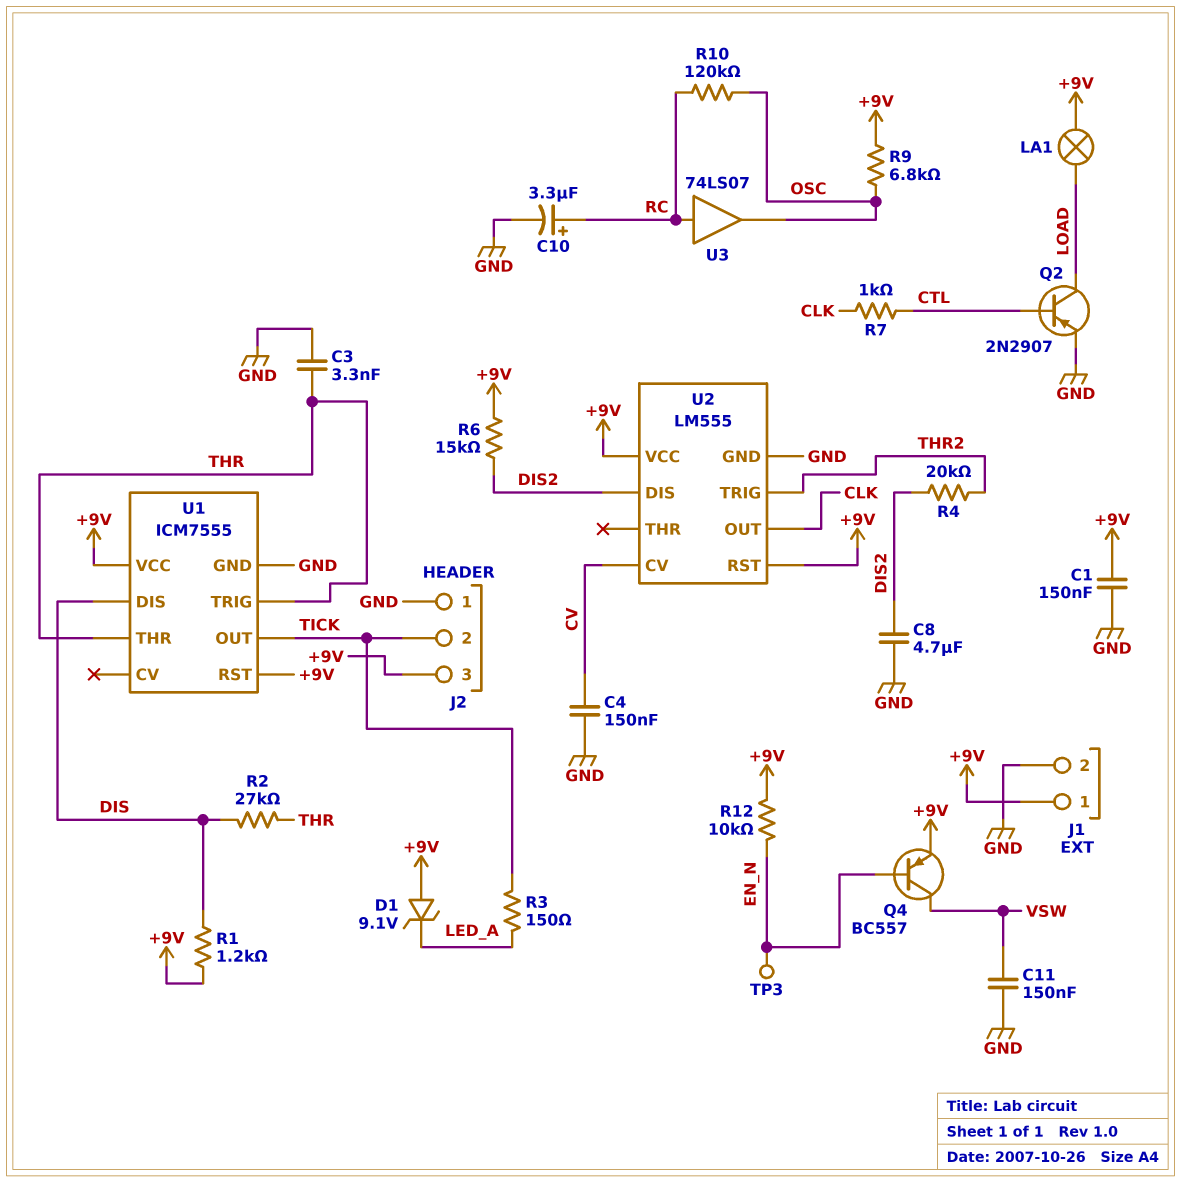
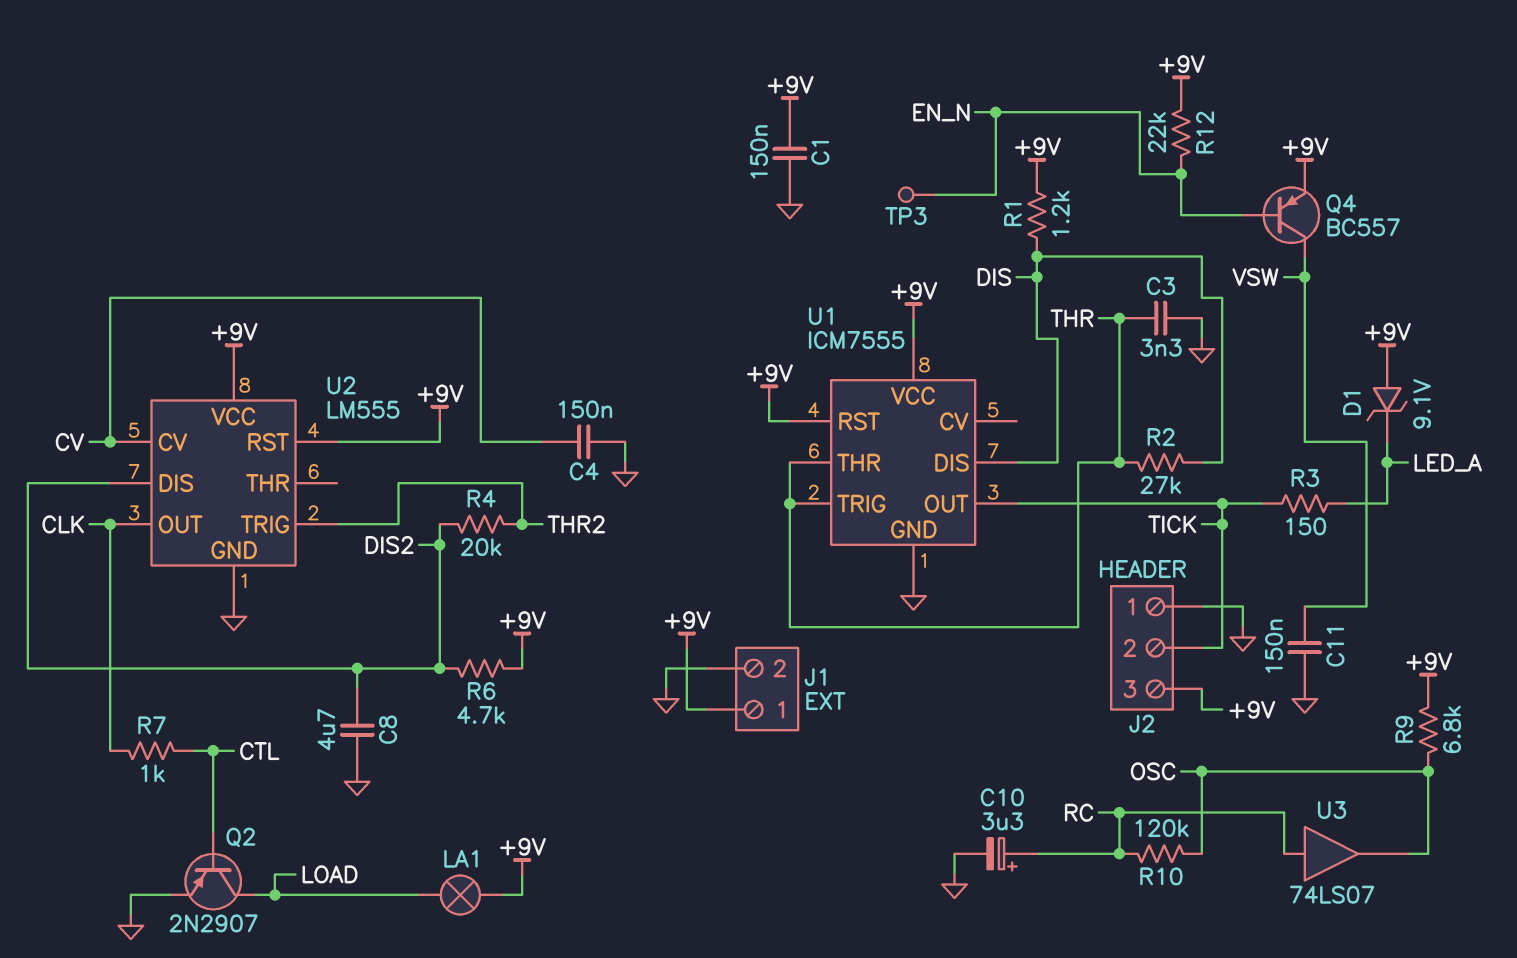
R6: 15k (+9V, DIS2) -> 4.7k (+9V, DIS2)
R12: 10k (+9V, EN_N) -> 22k (+9V, EN_N)

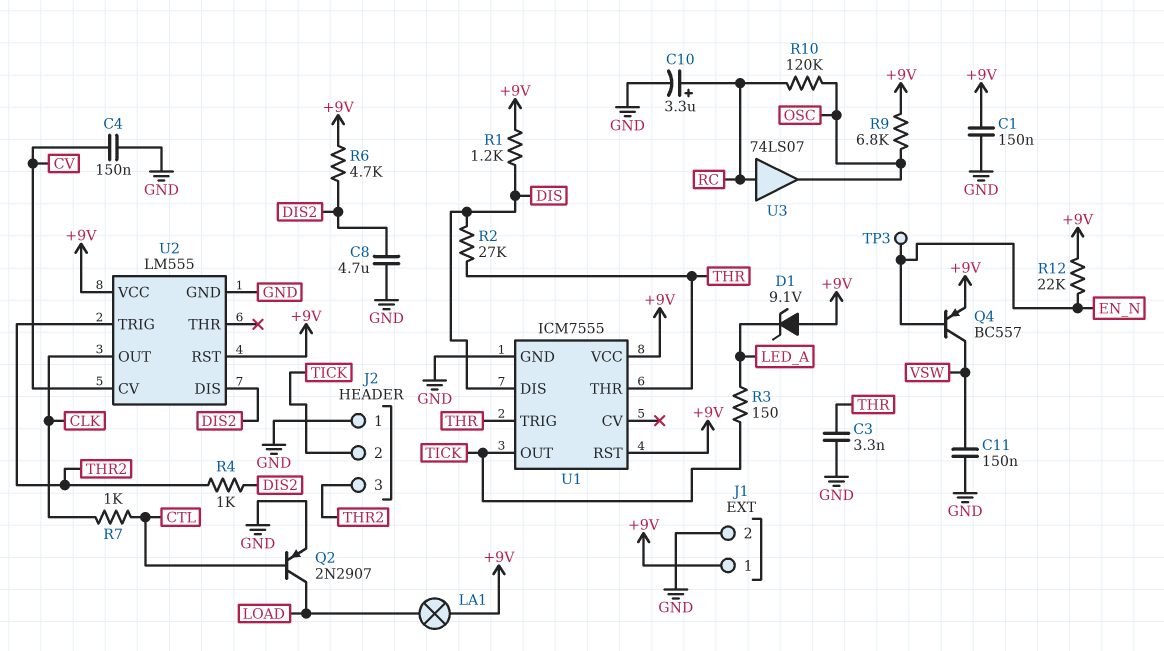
J2 pin 3: +9V -> THR2
R4: 20k (DIS2, THR2) -> 1k (DIS2, THR2)

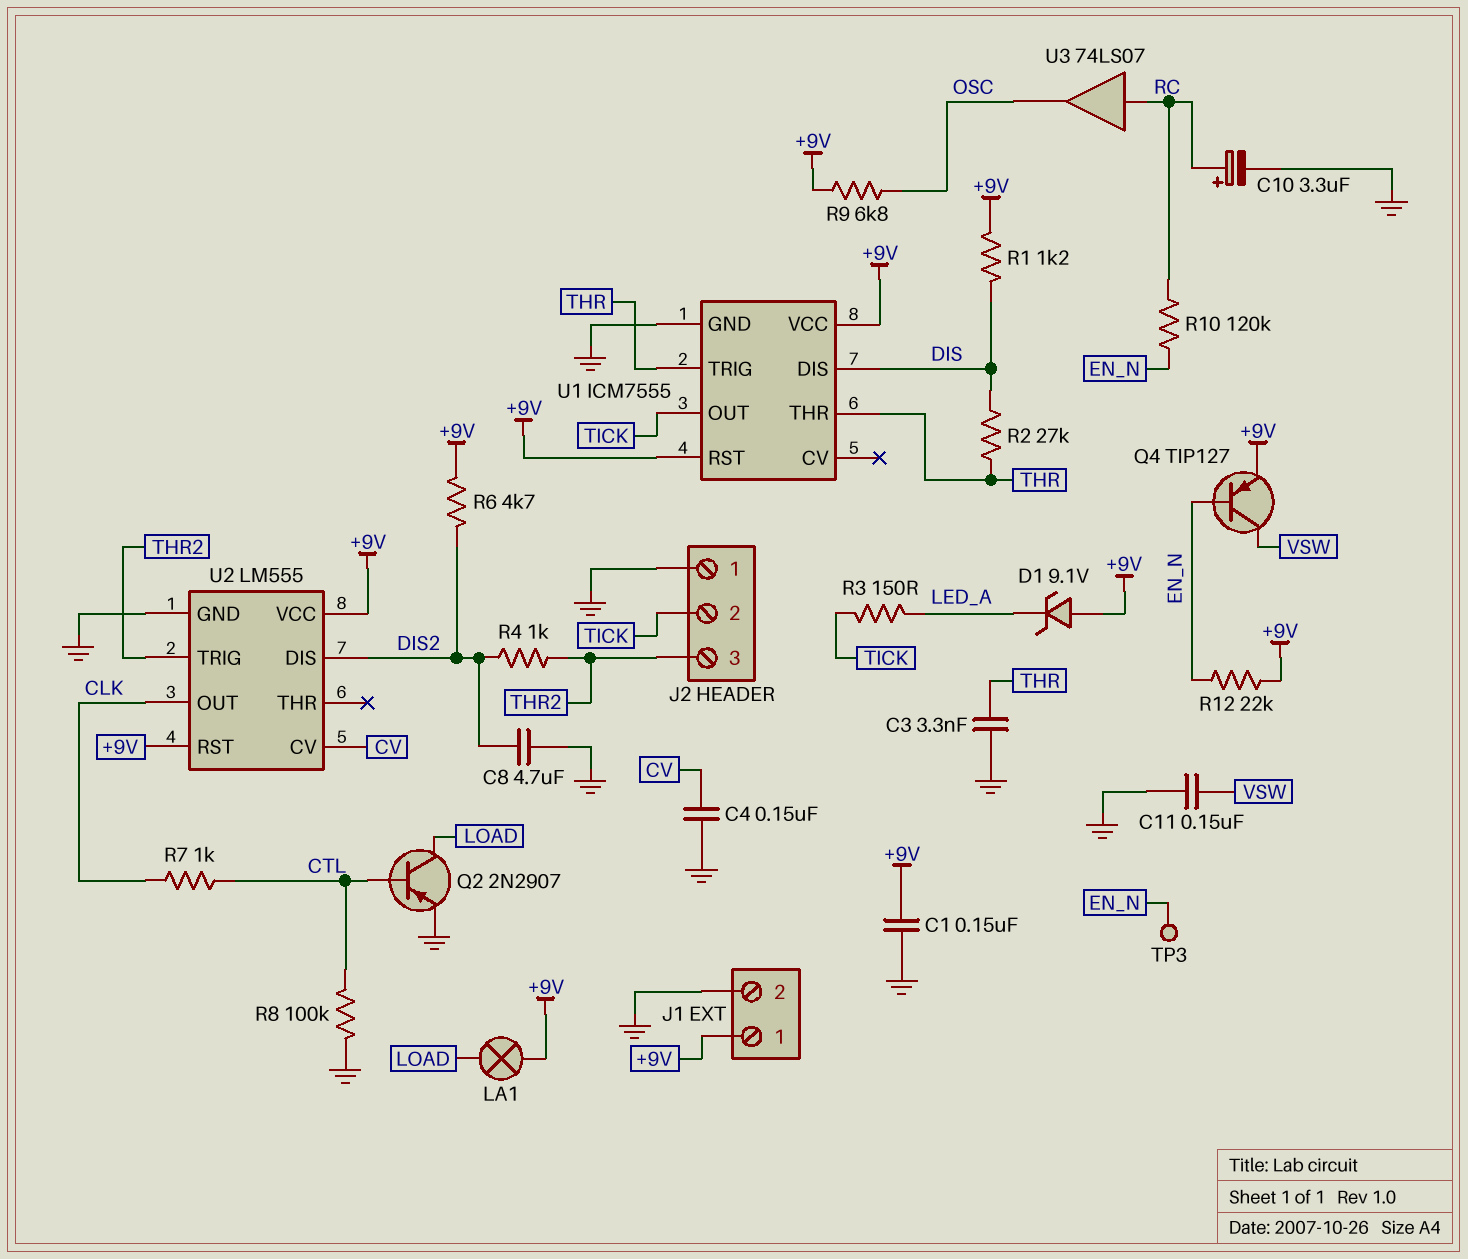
Q4: PNP BC557 (B EN_N, C VSW, E +9V) -> PNP TIP127 (B EN_N, C VSW, E +9V)
R8: none -> 100k (CTL, GND)
R10: 120k (OSC, RC) -> 120k (EN_N, RC)

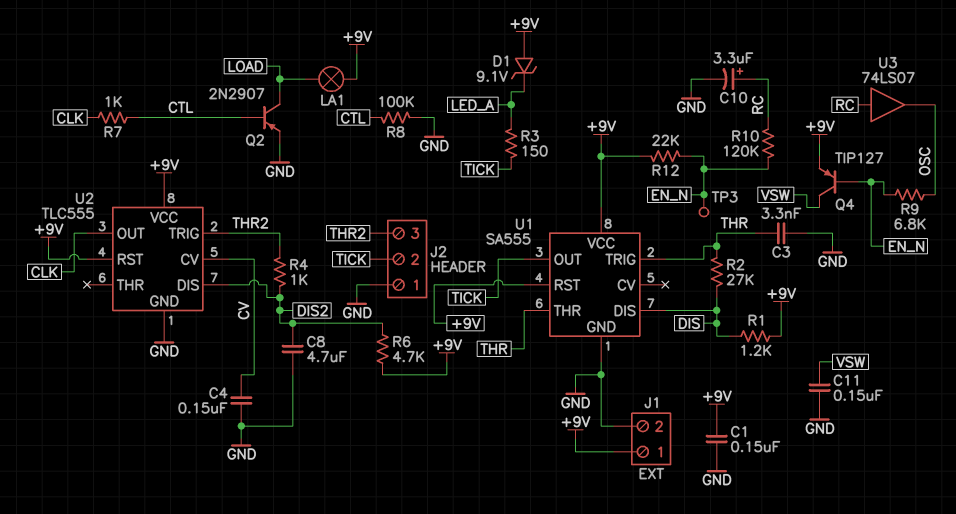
R9: 6.8k (+9V, OSC) -> 6.8k (EN_N, OSC)
U1: ICM7555 -> SA555
U2: LM555 -> TLC555

